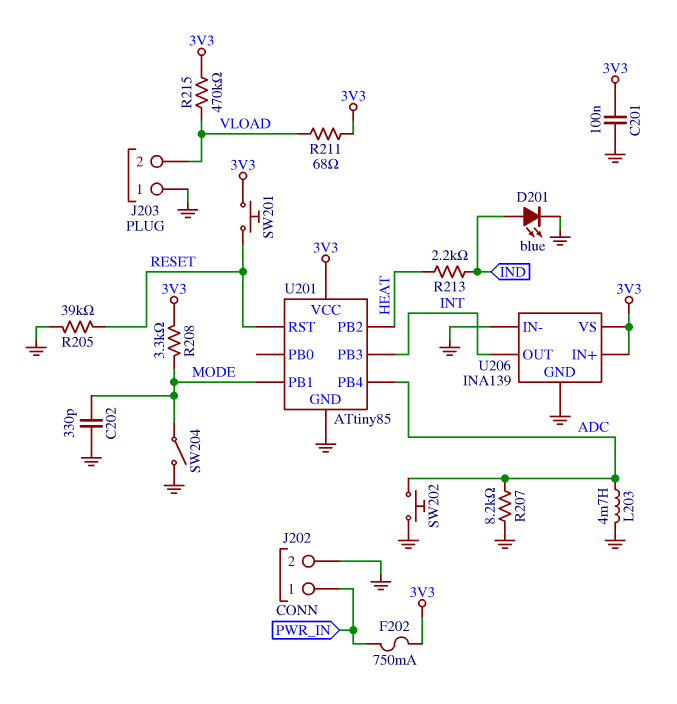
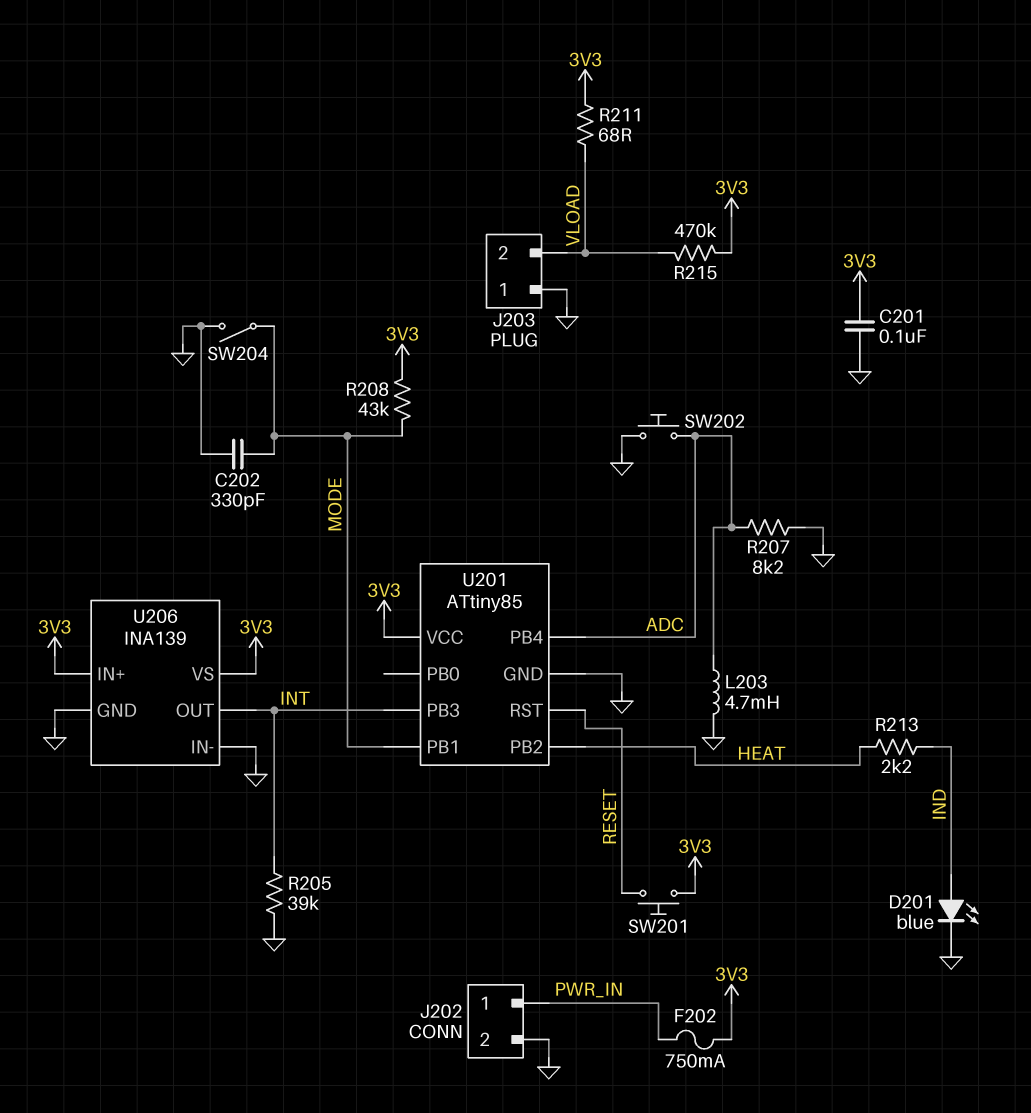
R205: 39k (GND, RESET) -> 39k (GND, INT)
R208: 3.3k (3V3, MODE) -> 43k (3V3, MODE)

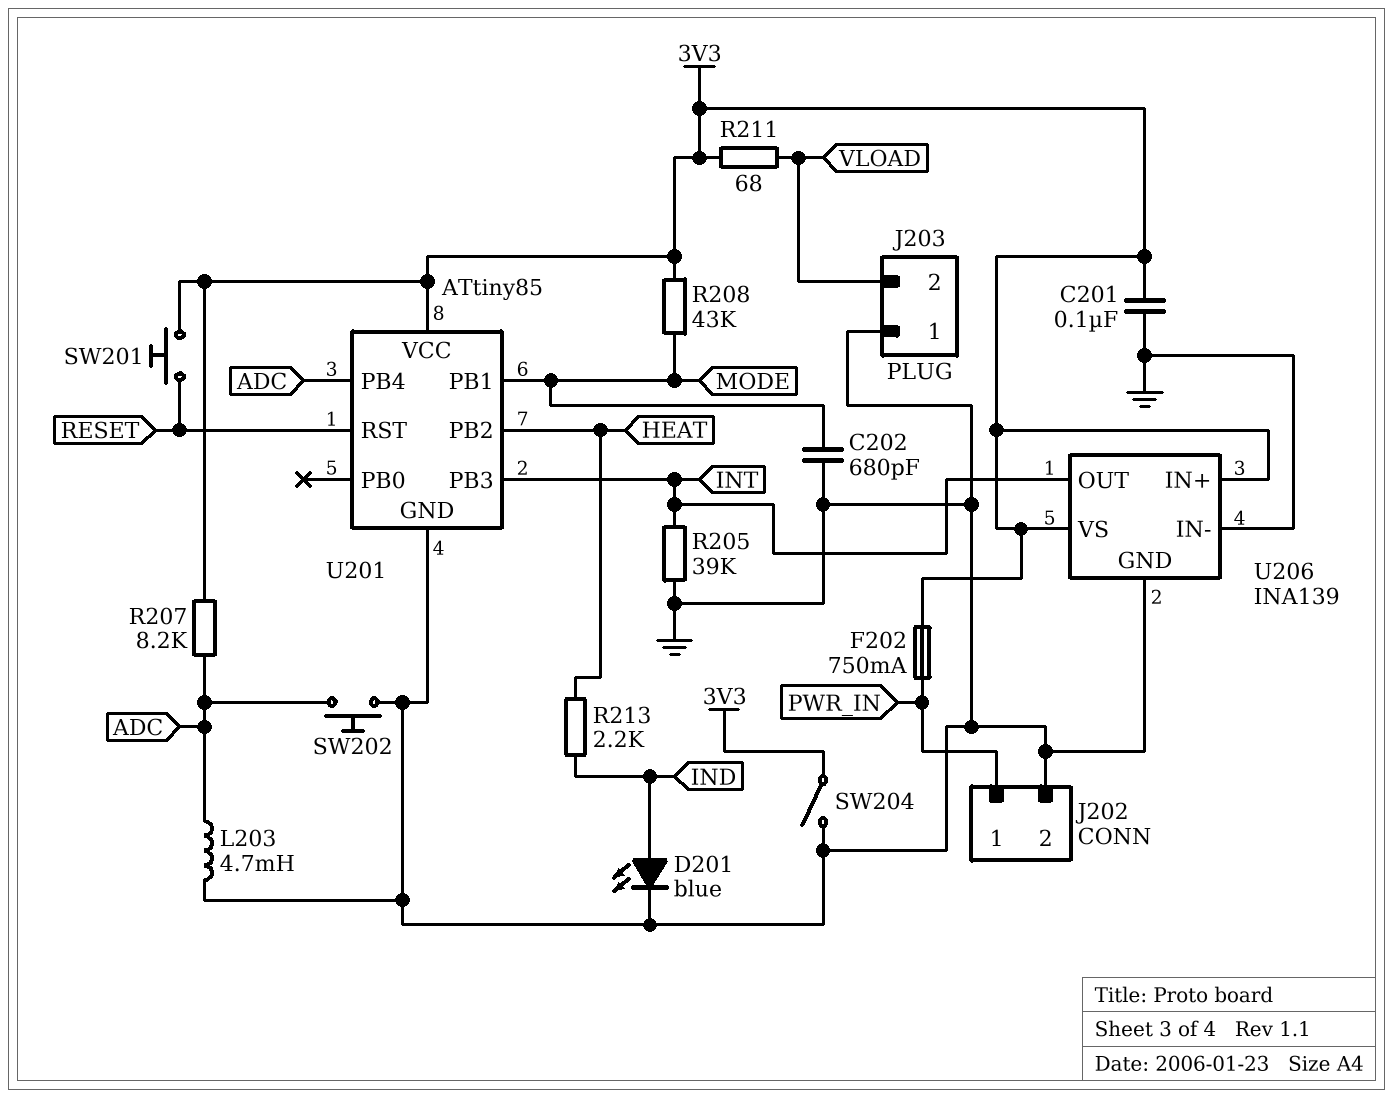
C202: 330pF (GND, MODE) -> 680pF (GND, MODE)
R207: 8.2k (ADC, GND) -> 8.2k (3V3, ADC)
R215: 470k (3V3, VLOAD) -> none
SW204: switch (GND, MODE) -> switch (3V3, GND)

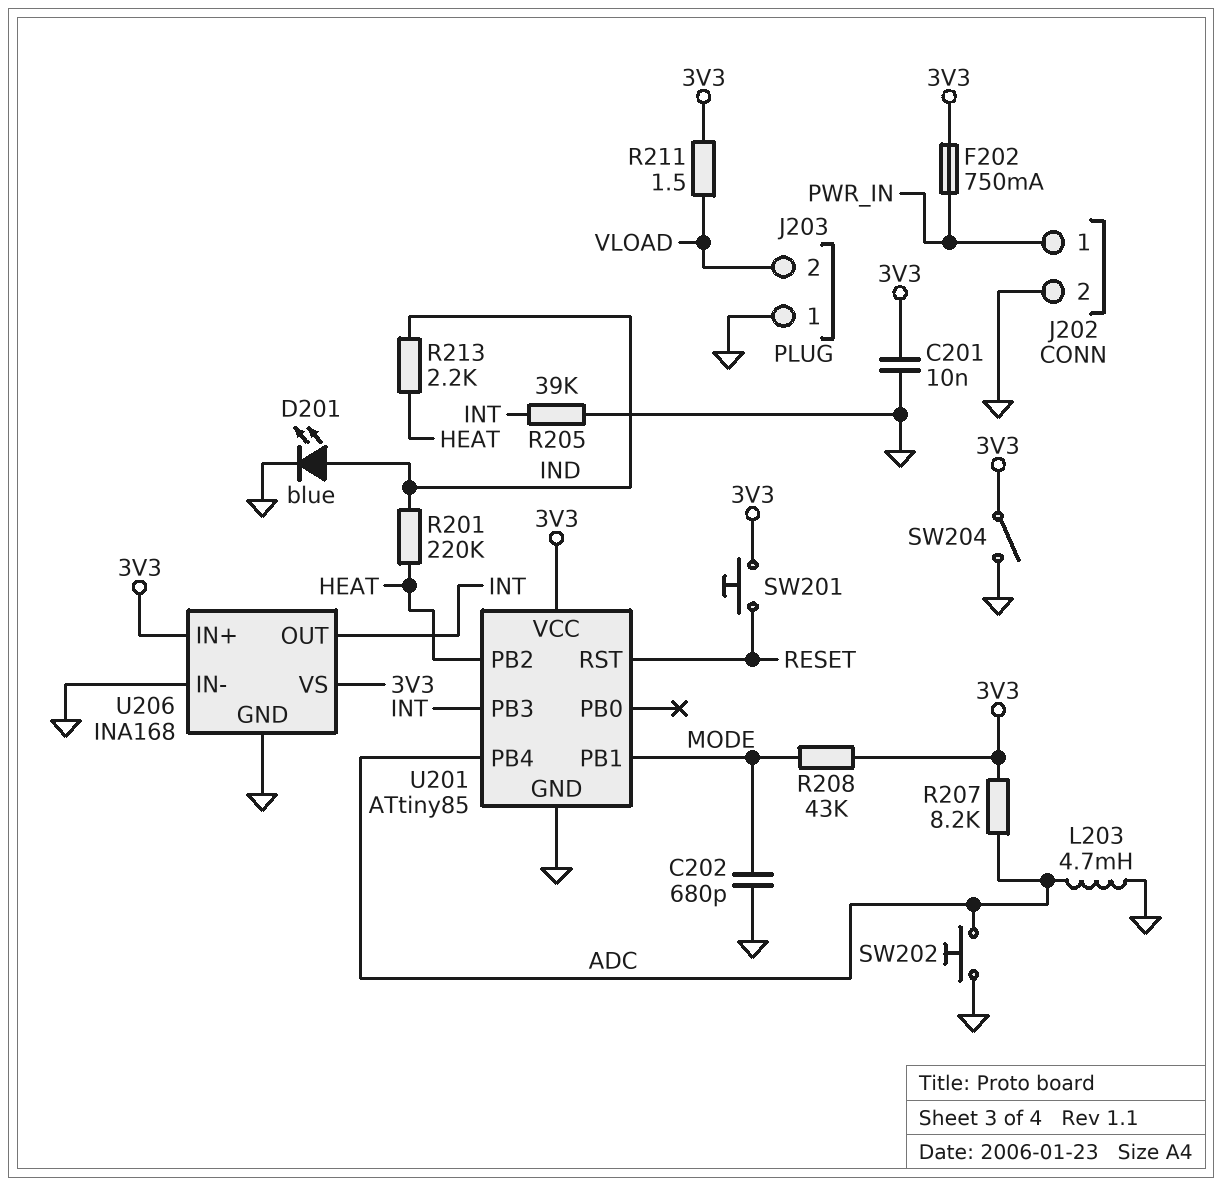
C201: 100nF (3V3, GND) -> 10nF (3V3, GND)
R201: none -> 220k (HEAT, IND)
R211: 68 (3V3, VLOAD) -> 1.5 (3V3, VLOAD)
U206: INA139 -> INA168

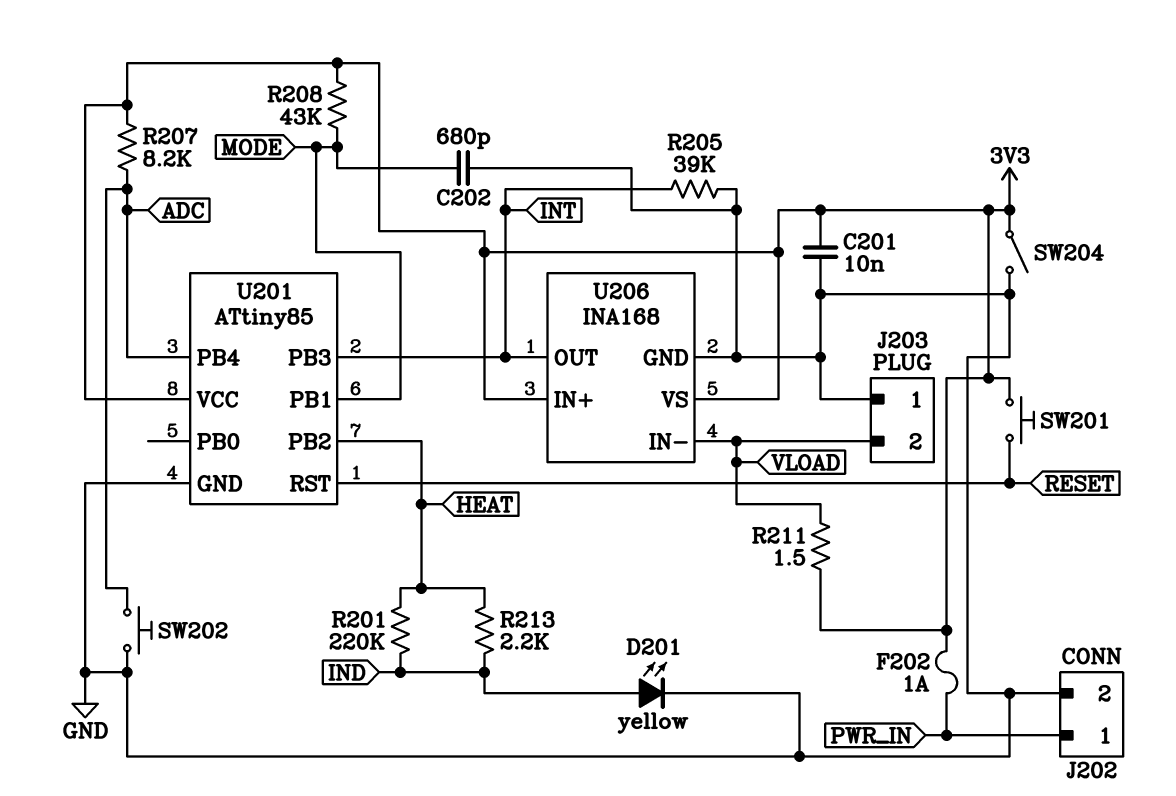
D201: LED blue (A IND, K GND) -> LED yellow (A IND, K GND)
F202: 750mA (3V3, PWR_IN) -> 1A (3V3, PWR_IN)
L203: 4.7mH (ADC, GND) -> none
U206 pin IN-: GND -> VLOAD

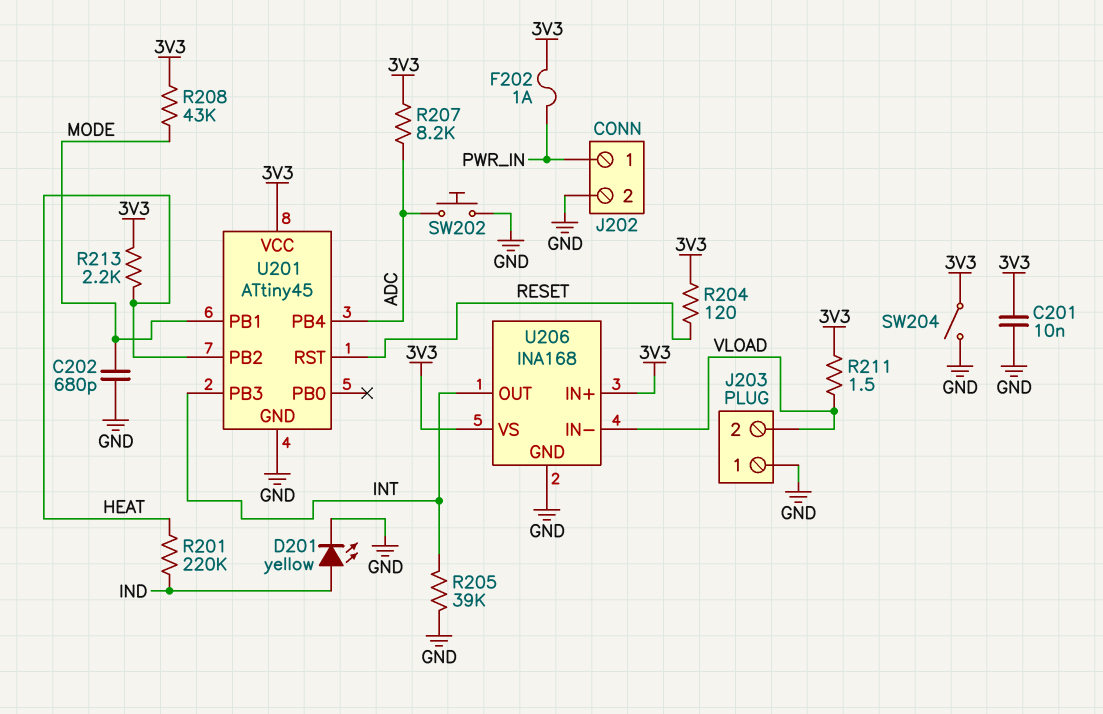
R204: none -> 120 (3V3, RESET)
R213: 2.2k (HEAT, IND) -> 2.2k (3V3, HEAT)
SW201: button (3V3, RESET) -> none
U201: ATtiny85 -> ATtiny45

